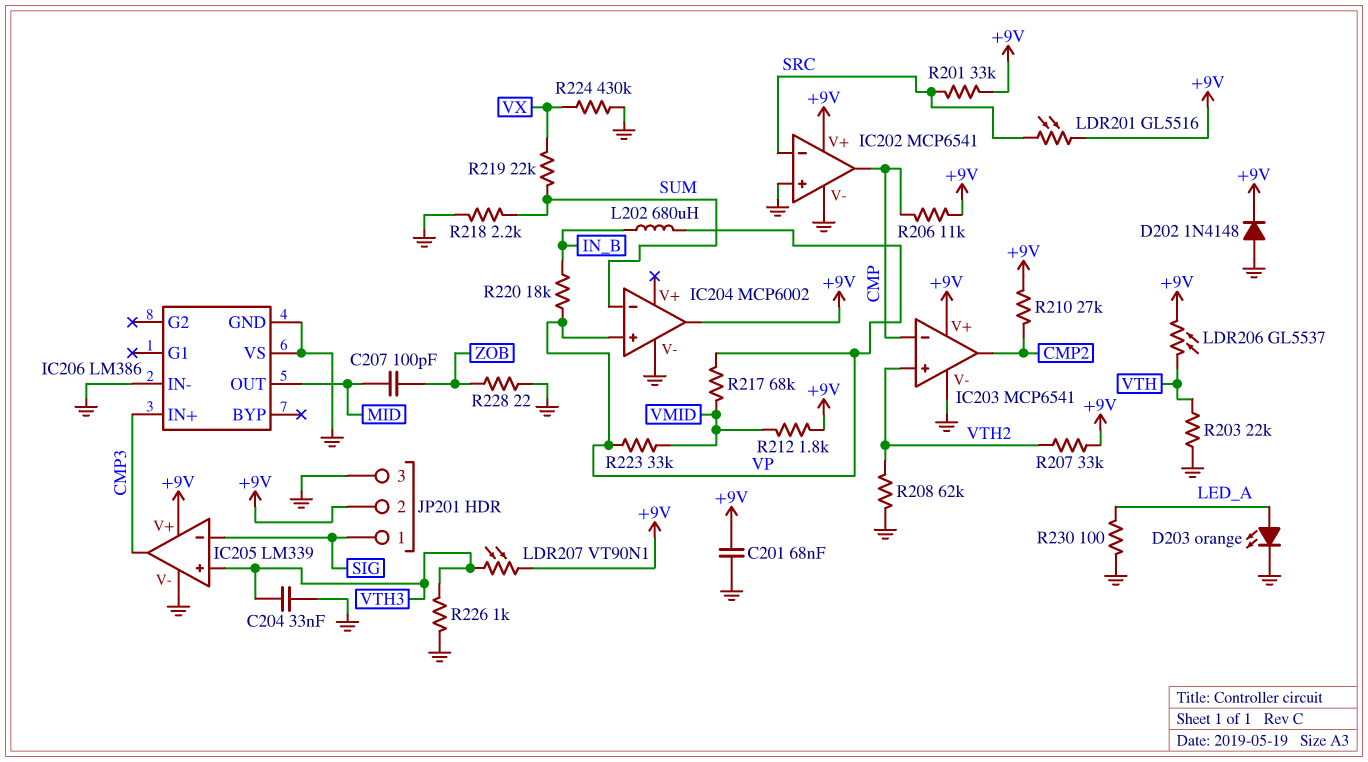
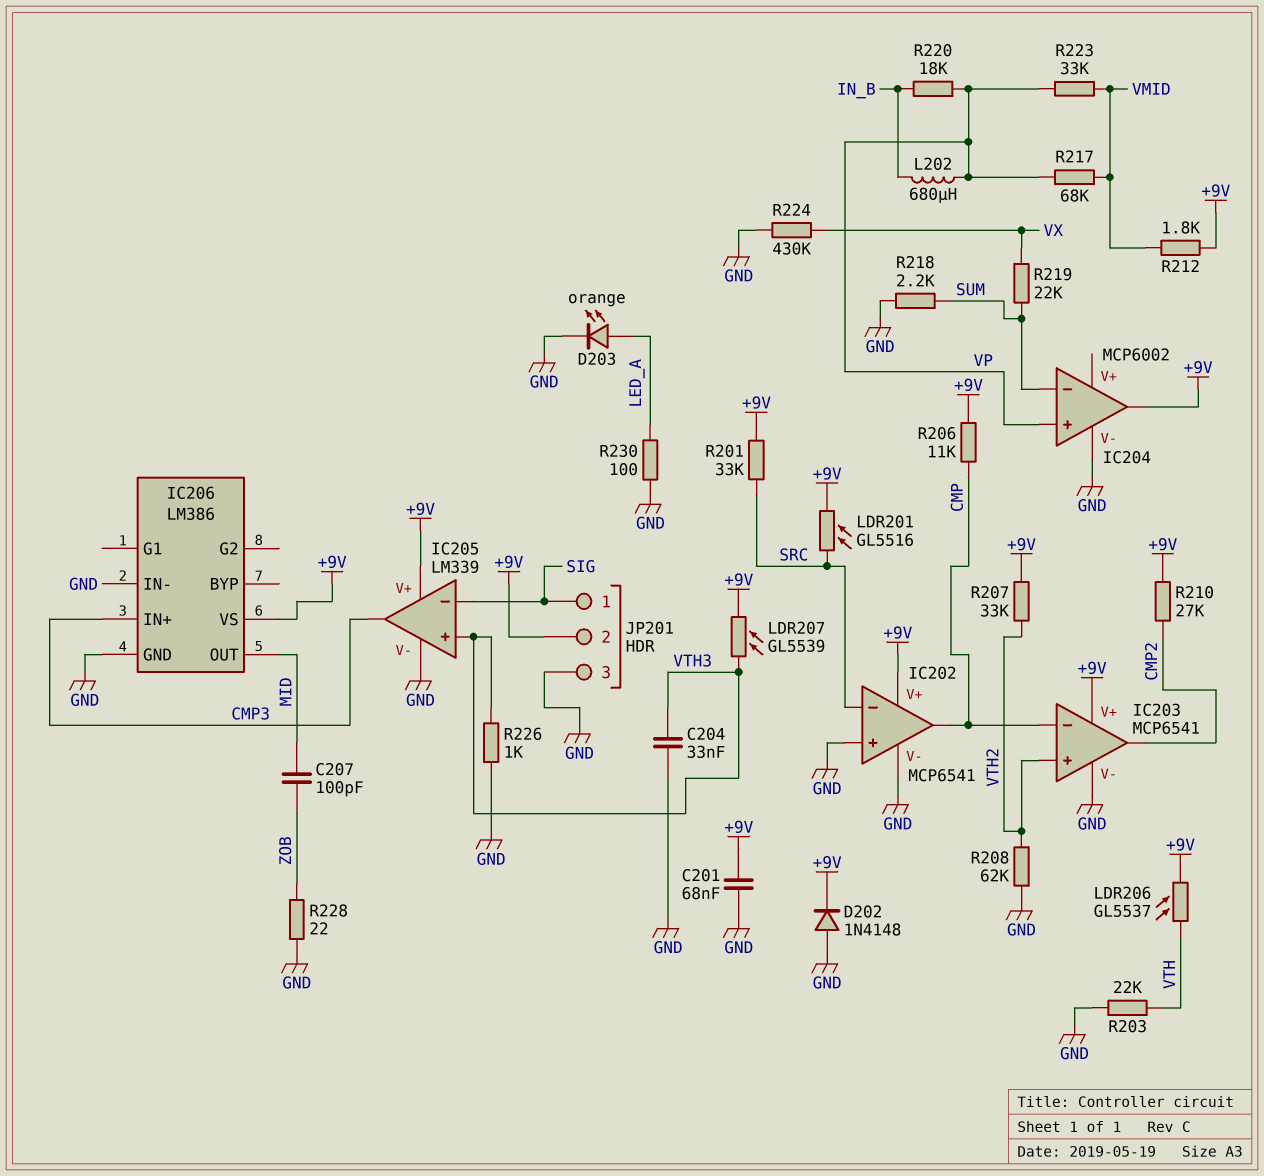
IC206 pin VS: GND -> +9V
LDR207: VT90N1 (+9V, VTH3) -> GL5539 (+9V, VTH3)

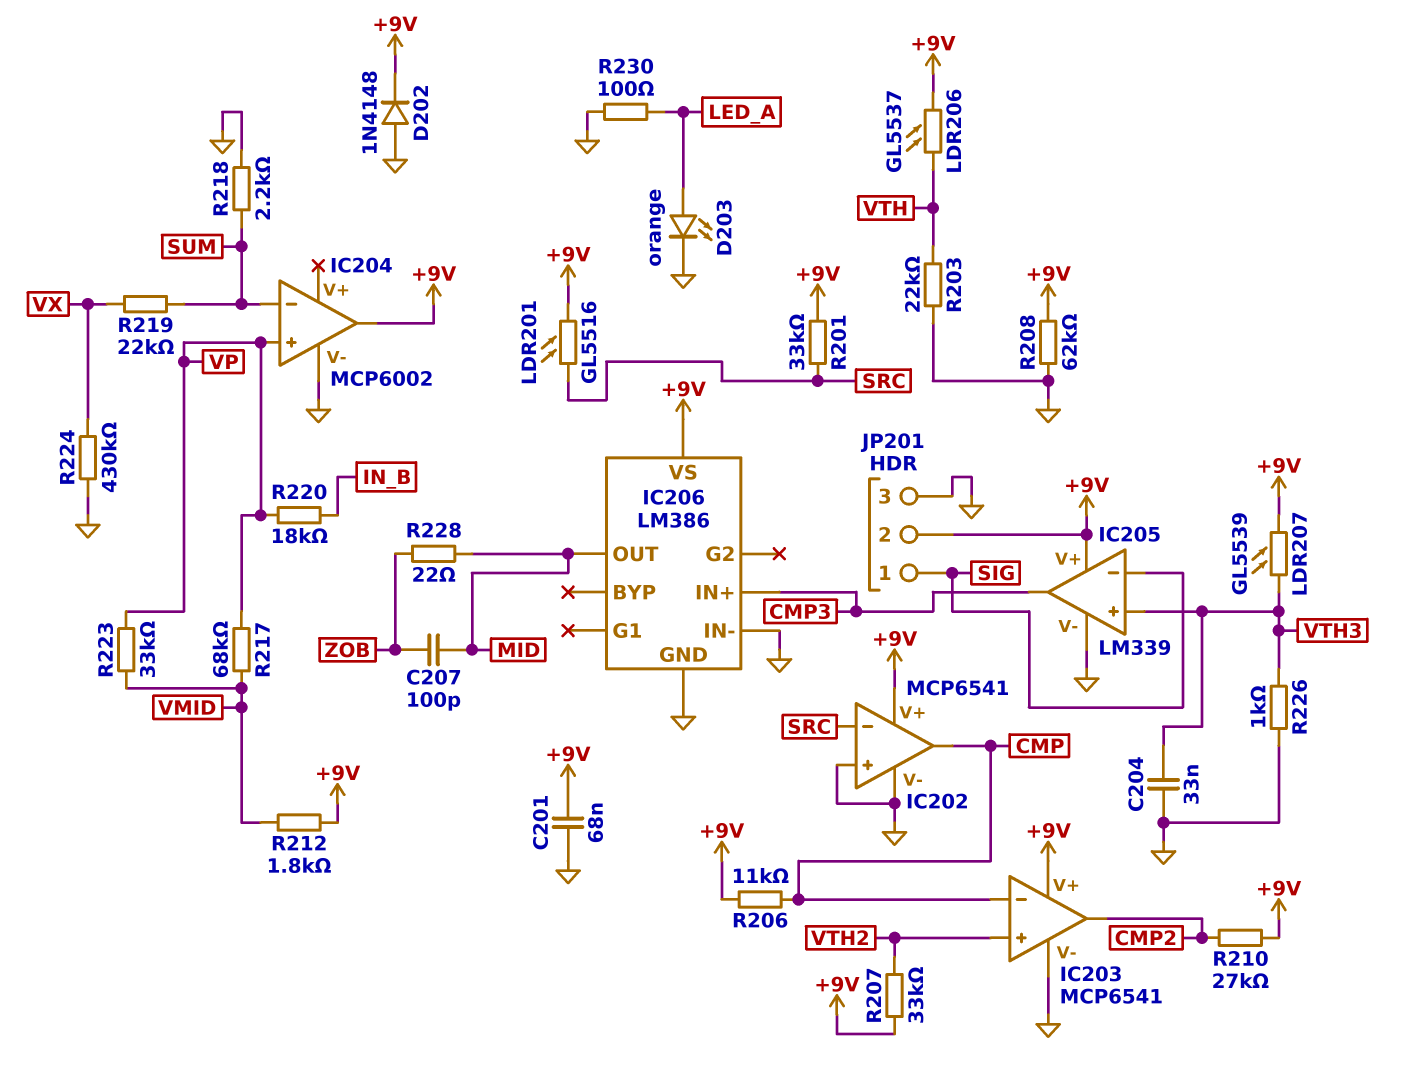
L202: 680uH (IN_B, VP) -> none
R208: 62k (GND, VTH2) -> 62k (+9V, GND)
R228: 22 (GND, ZOB) -> 22 (MID, ZOB)

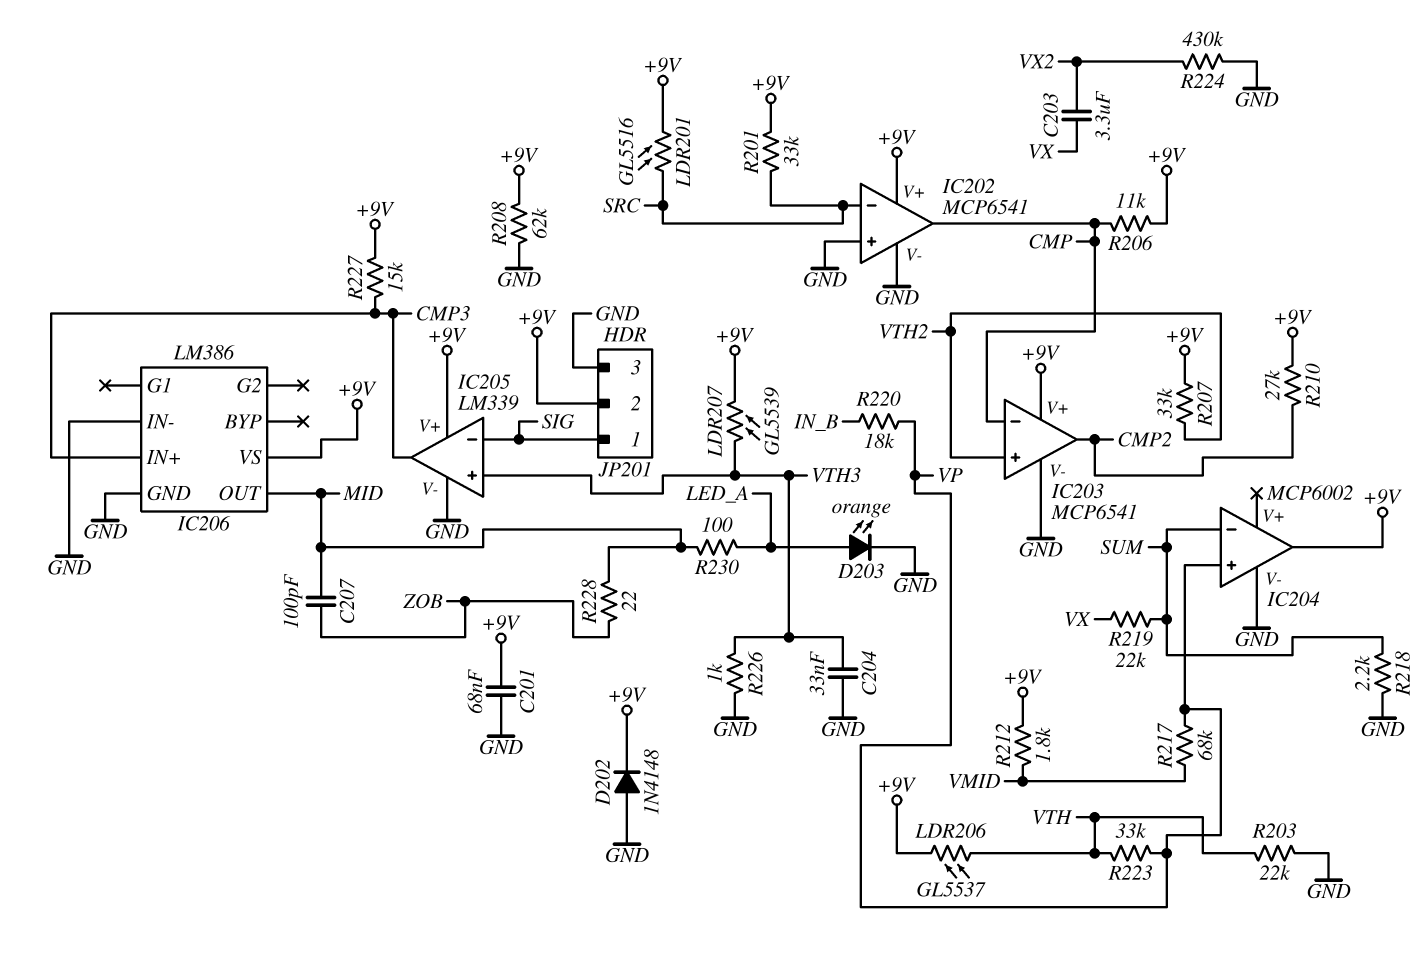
C203: none -> 3.3uF (VX, VX2)
R223: 33k (VMID, VP) -> 33k (VP, VTH)
R224: 430k (GND, VX) -> 430k (GND, VX2)
R227: none -> 15k (+9V, CMP3)
R230: 100 (GND, LED_A) -> 100 (LED_A, MID)

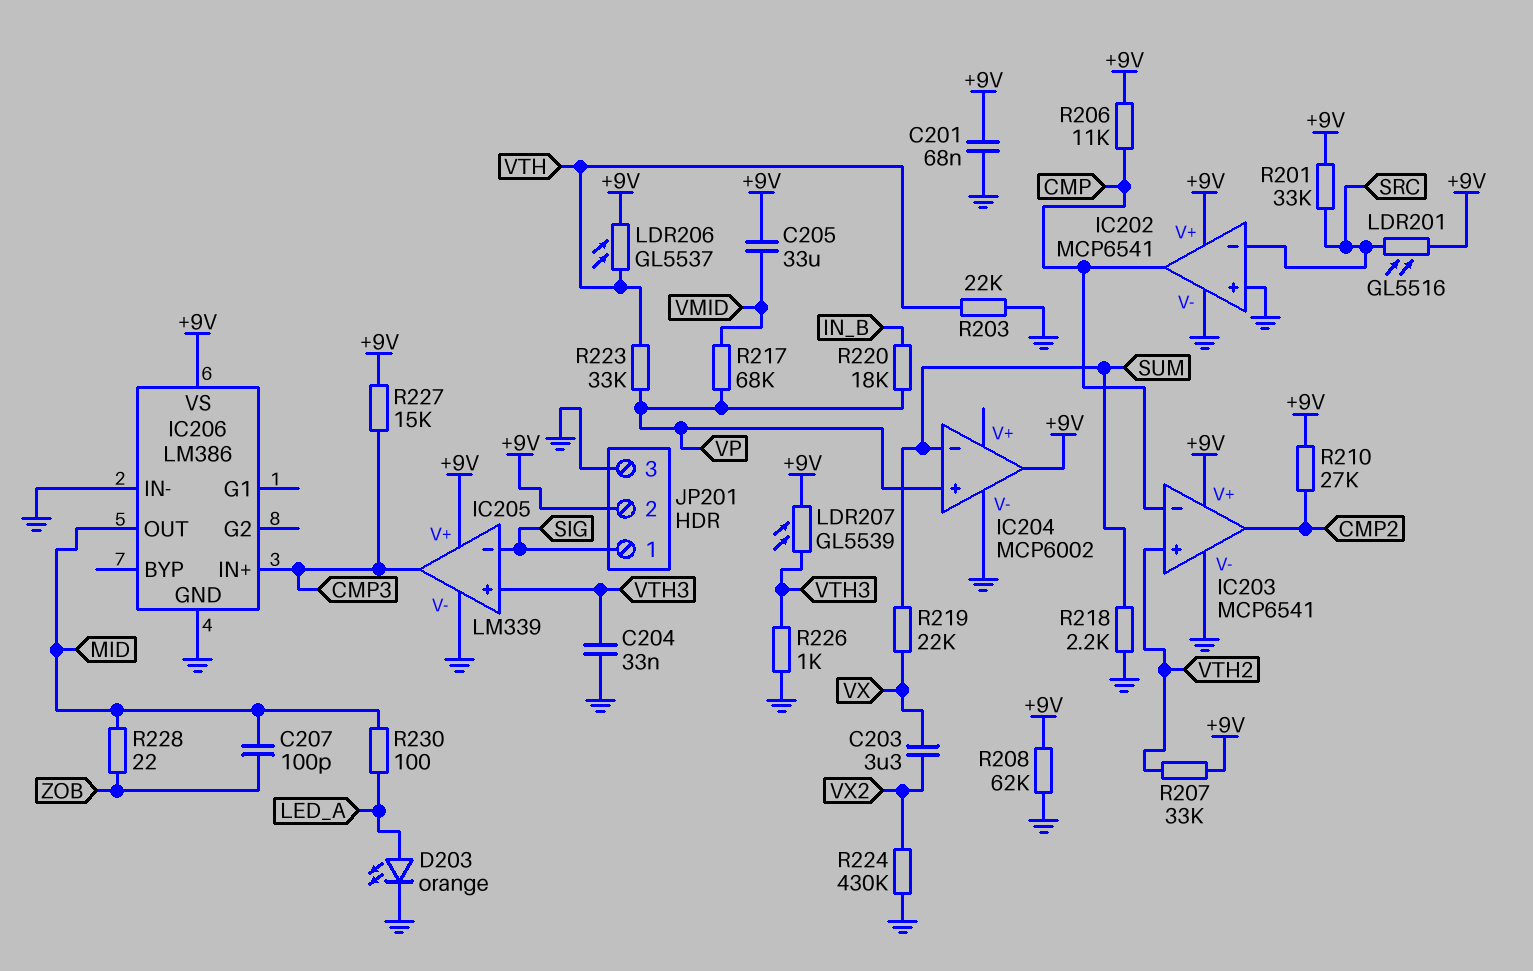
C205: none -> 33uF (+9V, VMID)
D202: diode 1N4148 (A GND, K +9V) -> none
R212: 1.8k (+9V, VMID) -> none

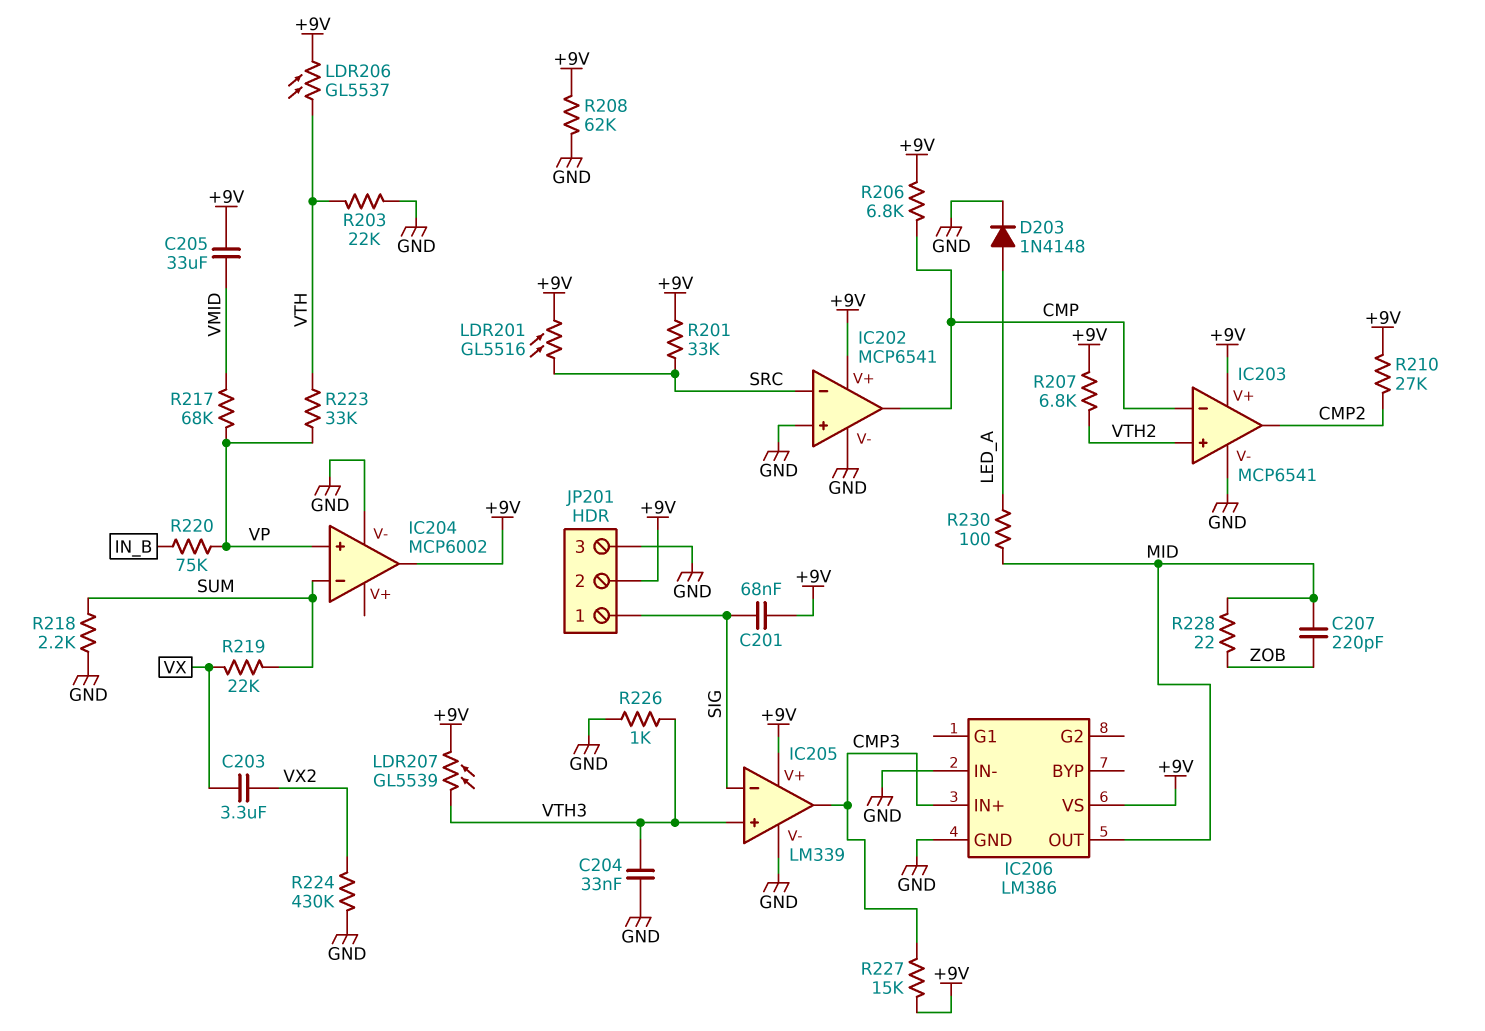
C201: 68nF (+9V, GND) -> 68nF (+9V, SIG)
C207: 100pF (MID, ZOB) -> 220pF (MID, ZOB)
D203: LED orange (A LED_A, K GND) -> diode 1N4148 (A LED_A, K GND)
R206: 11k (+9V, CMP) -> 6.8k (+9V, CMP)
R207: 33k (+9V, VTH2) -> 6.8k (+9V, VTH2)
R220: 18k (IN_B, VP) -> 75k (IN_B, VP)

